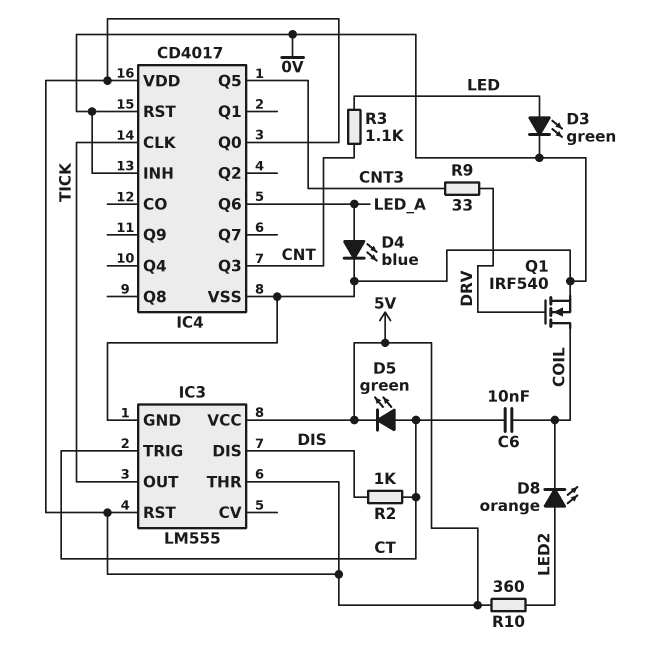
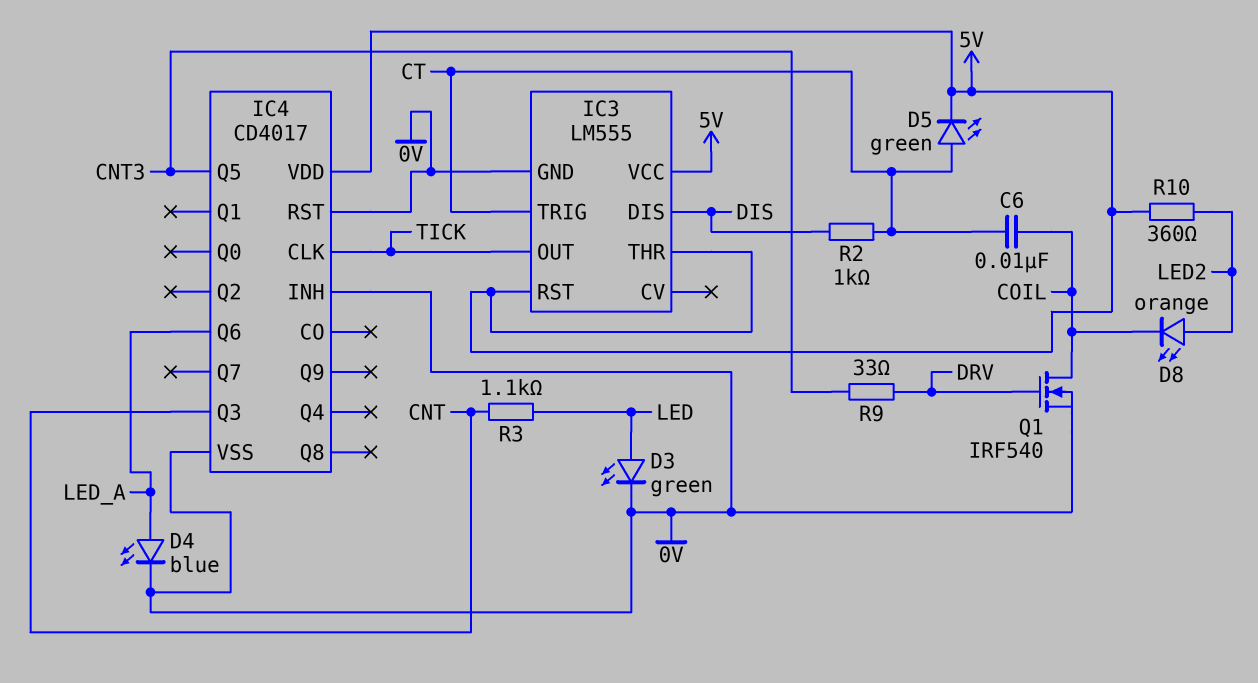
IC4 pin Q0: 5V -> none

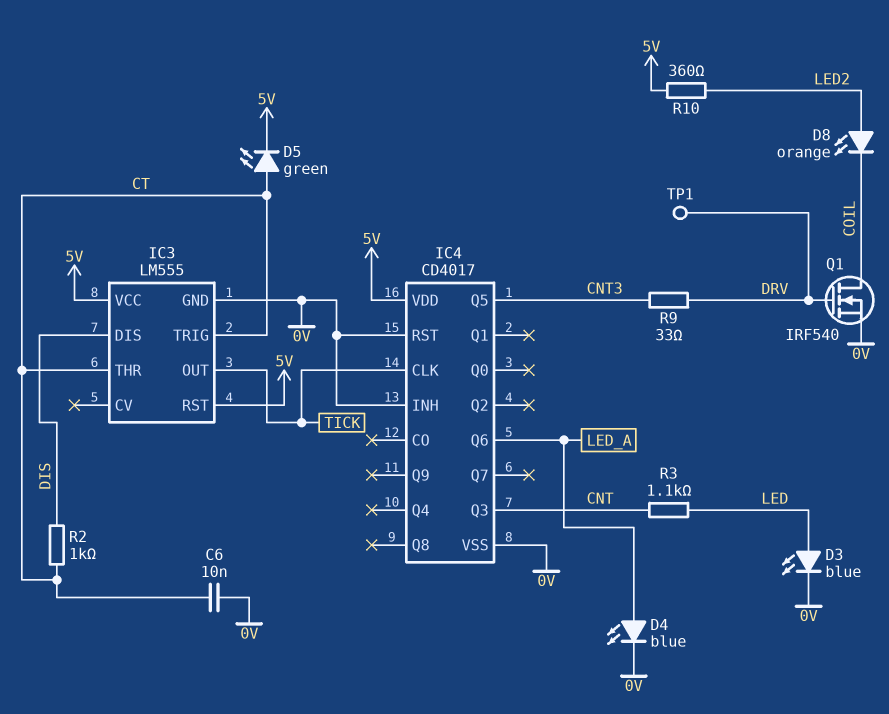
C6: 10nF (COIL, CT) -> 10nF (0V, CT)
D3: LED green (A LED, K 0V) -> LED blue (A LED, K 0V)
IC3 pin THR: 5V -> CT
TP1: none -> test point (DRV)

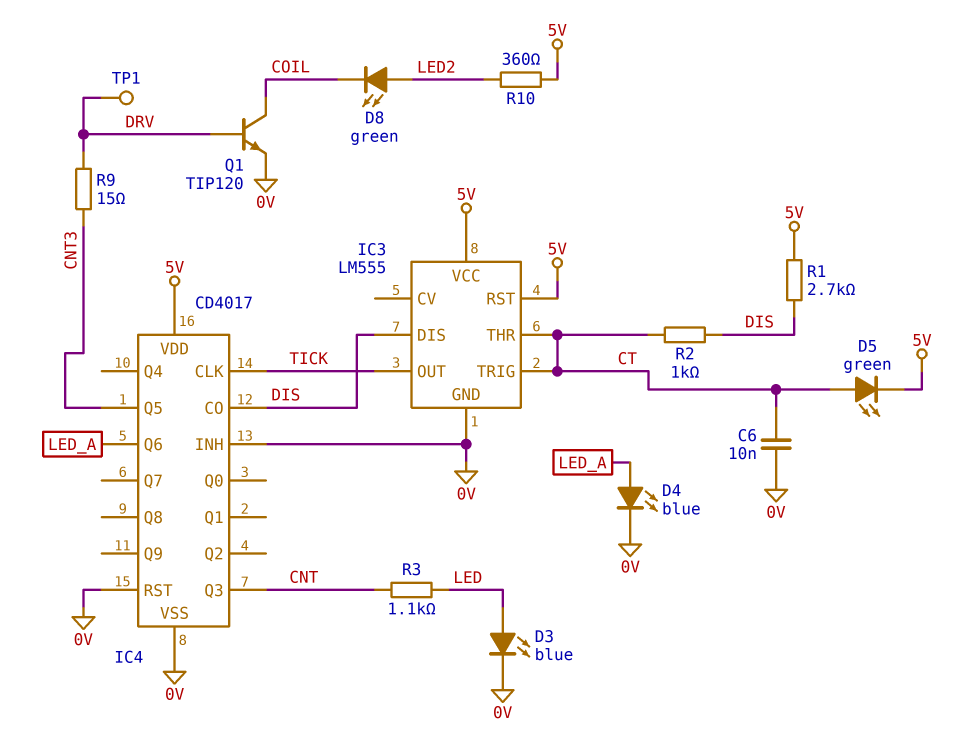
D8: LED orange (A LED2, K COIL) -> LED green (A LED2, K COIL)
IC4 pin CO: none -> DIS
Q1: NMOS IRF540 (G DRV, D COIL, S 0V) -> NPN TIP120 (B DRV, C COIL, E 0V)
R1: none -> 2.7k (5V, DIS)
R9: 33 (CNT3, DRV) -> 15 (CNT3, DRV)

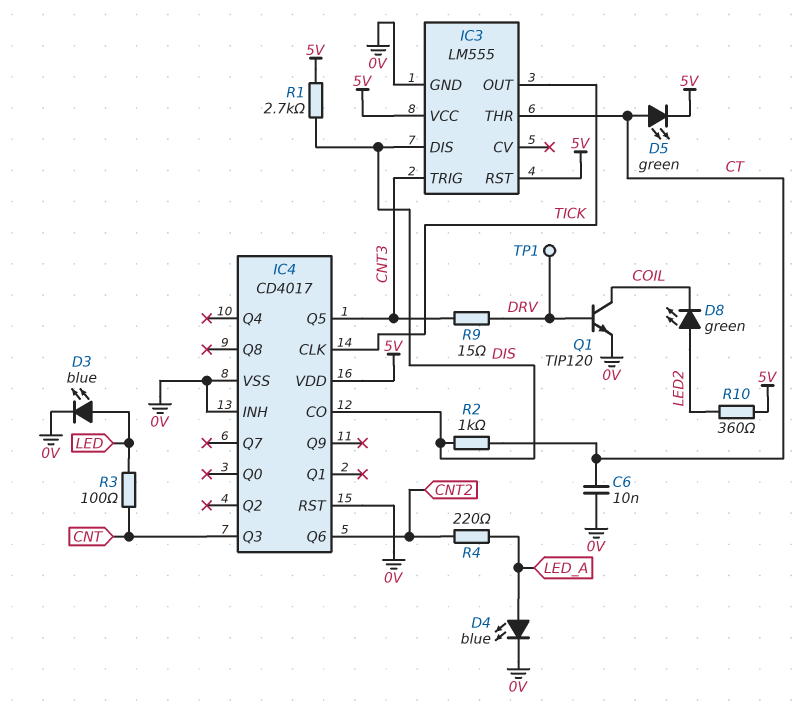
IC3 pin TRIG: CT -> CNT3
IC4 pin Q6: LED_A -> CNT2
R3: 1.1k (CNT, LED) -> 100 (CNT, LED)
R4: none -> 220 (CNT2, LED_A)

